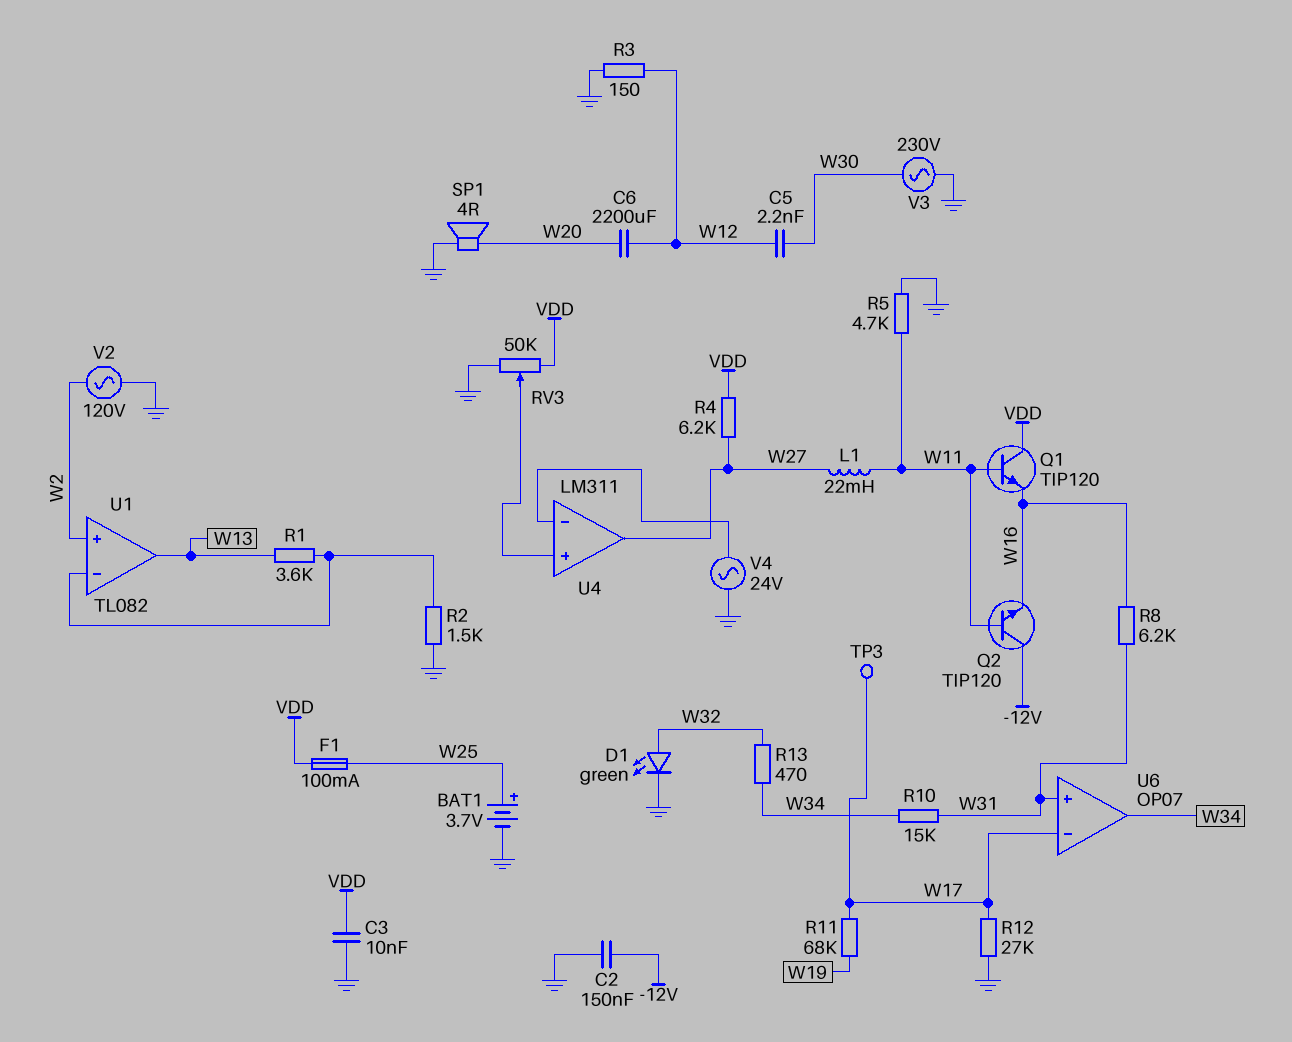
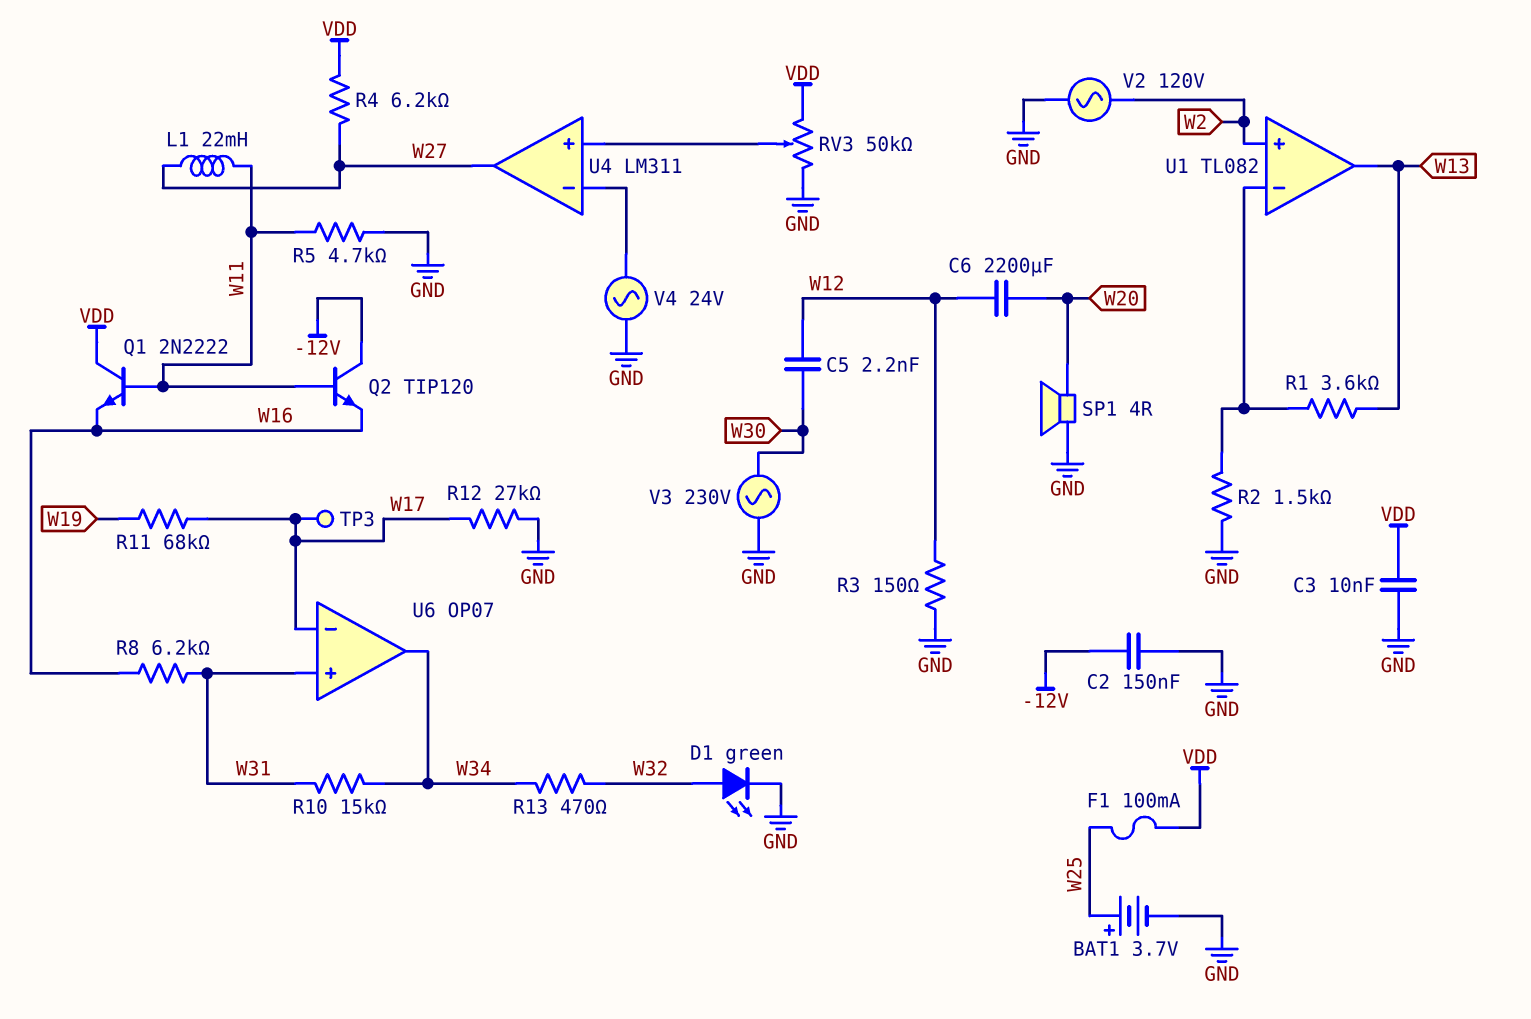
Q1: NPN TIP120 (B W11, C VDD, E W16) -> NPN 2N2222 (B W11, C VDD, E W16)

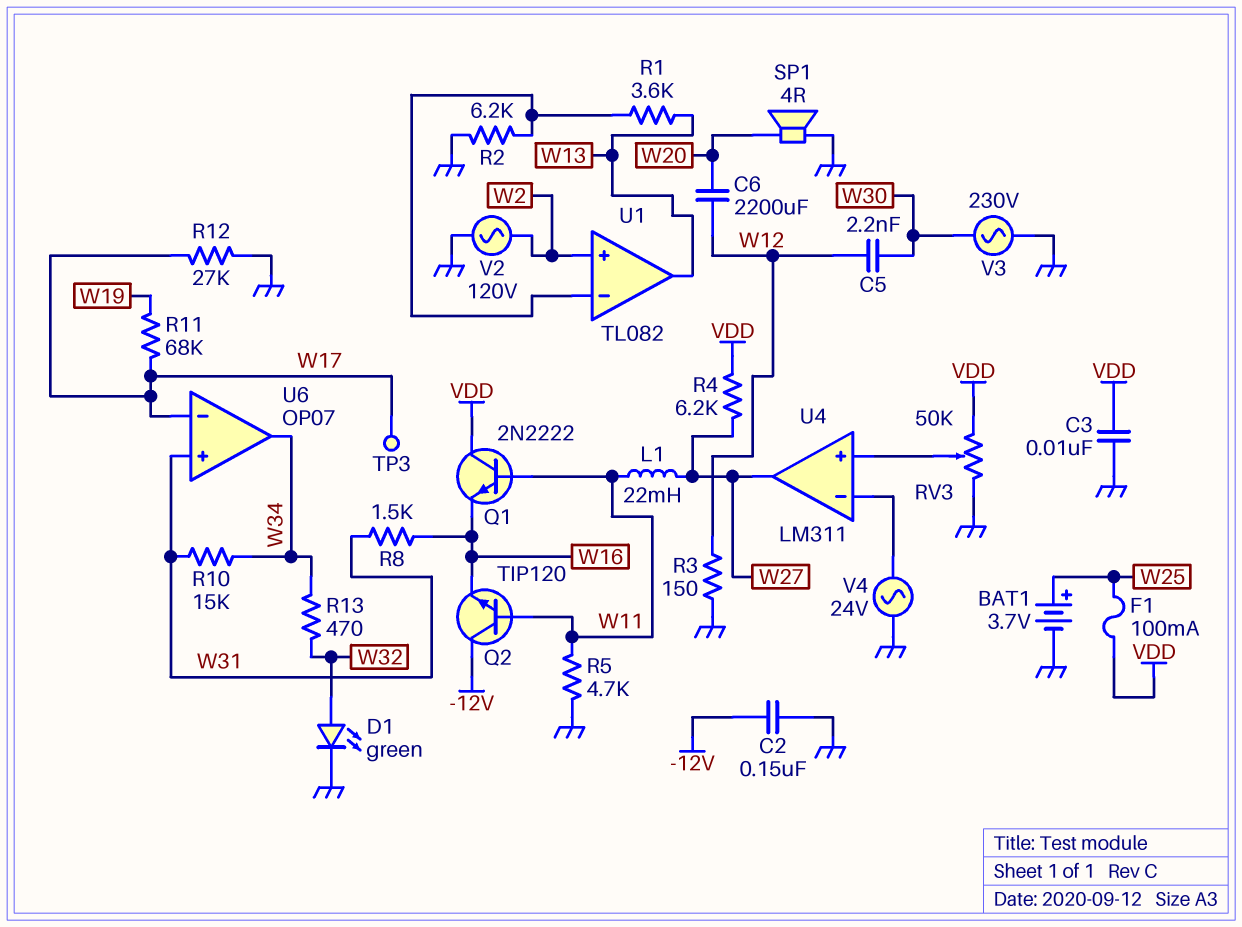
R2: 1.5k (GND, U1/in-) -> 6.2k (GND, U1/in-)
R8: 6.2k (W16, W31) -> 1.5k (W16, W31)

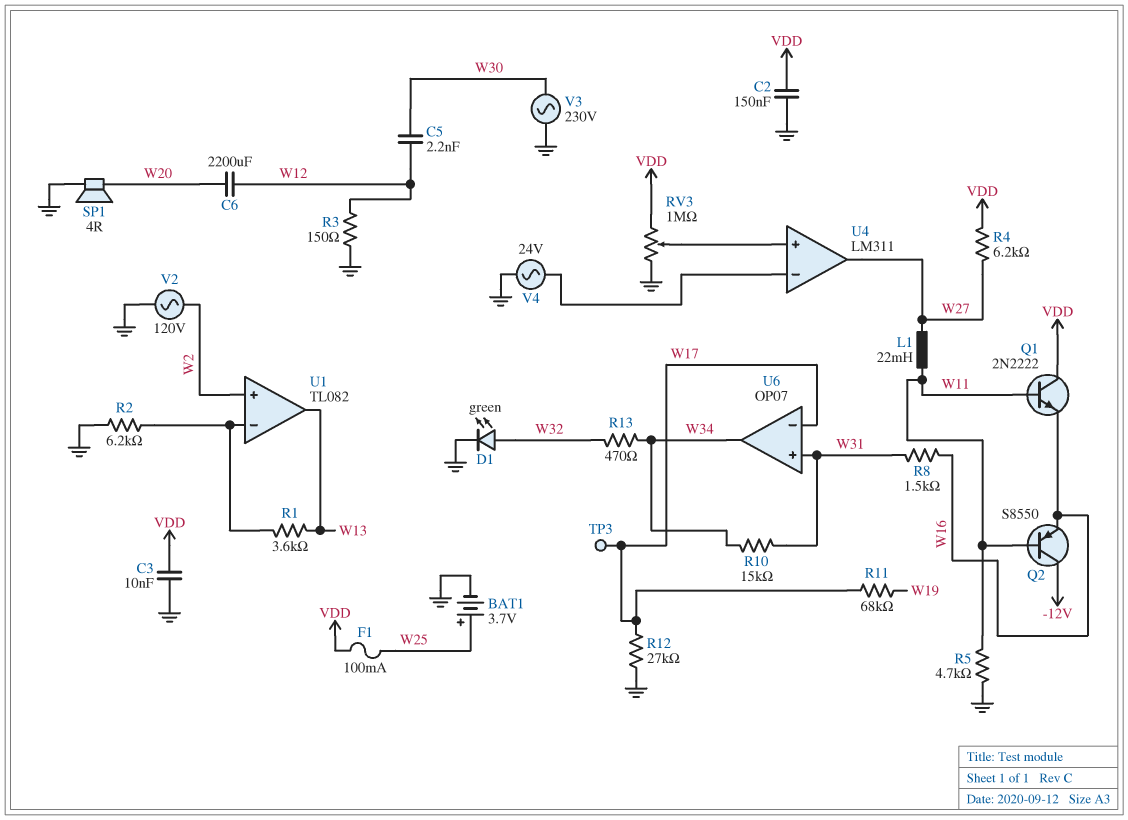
C2: 150nF (-12V, GND) -> 150nF (GND, VDD)
Q2: NPN TIP120 (B W11, C -12V, E W16) -> PNP S8550 (B W11, C -12V, E W16)
RV3: 50k (GND, VDD, wiper U4/in+) -> 1M (GND, VDD, wiper U4/in+)

